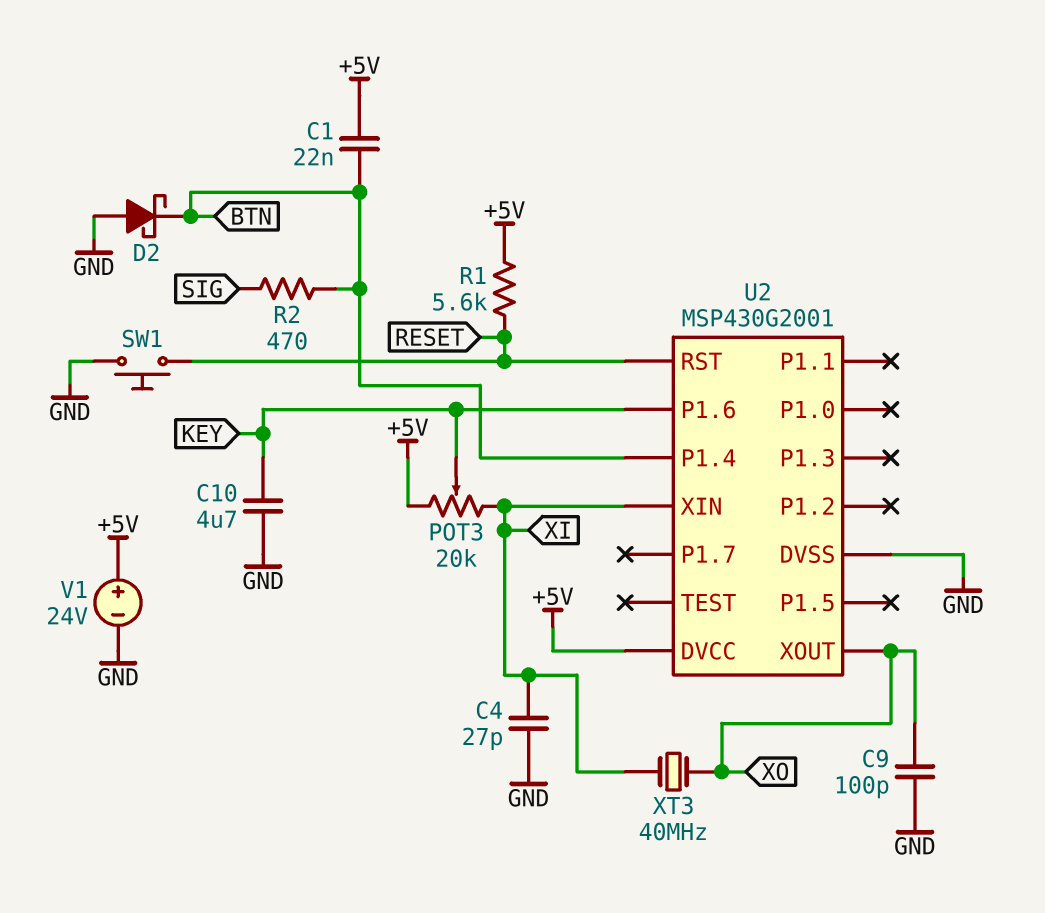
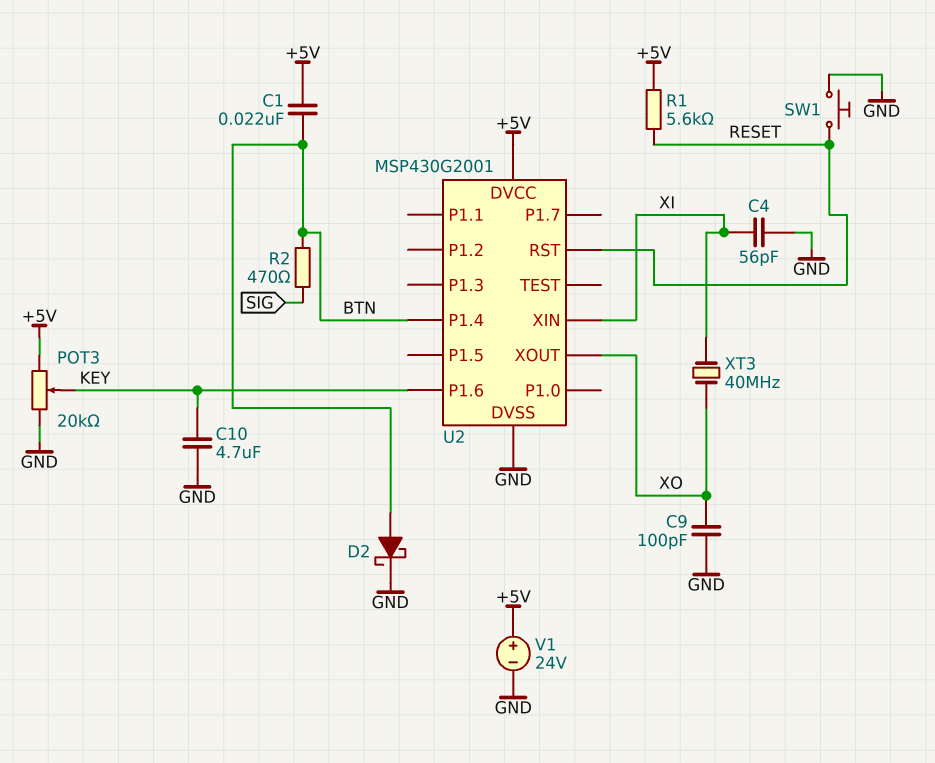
C4: 27pF (GND, XI) -> 56pF (GND, XI)
D2: schottky (A GND, K BTN) -> schottky (A BTN, K GND)
POT3: 20k (+5V, XI, wiper KEY) -> 20k (+5V, GND, wiper KEY)

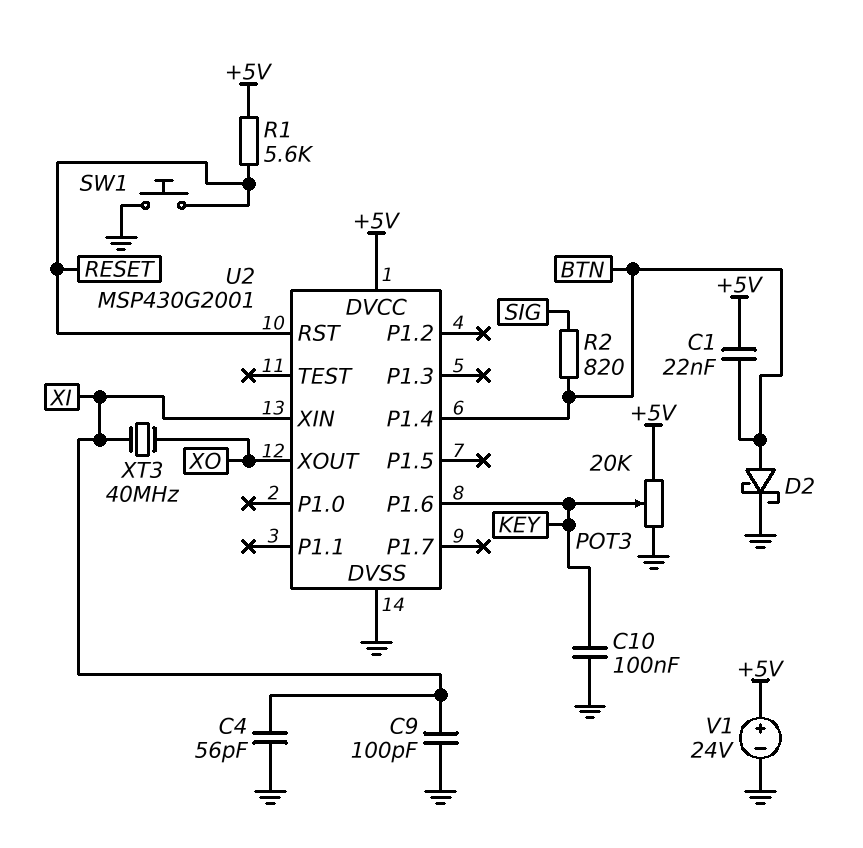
C9: 100pF (GND, XO) -> 100pF (GND, XI)
C10: 4.7uF (GND, KEY) -> 100nF (GND, KEY)
R2: 470 (BTN, SIG) -> 820 (BTN, SIG)

